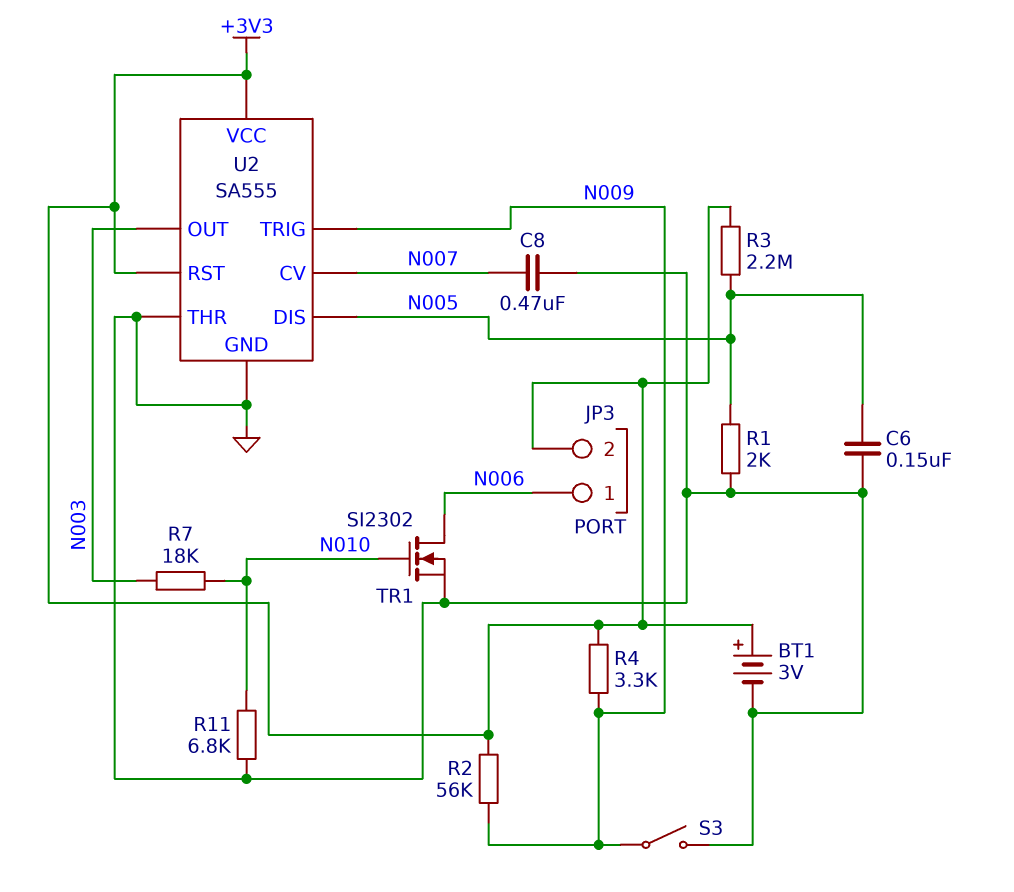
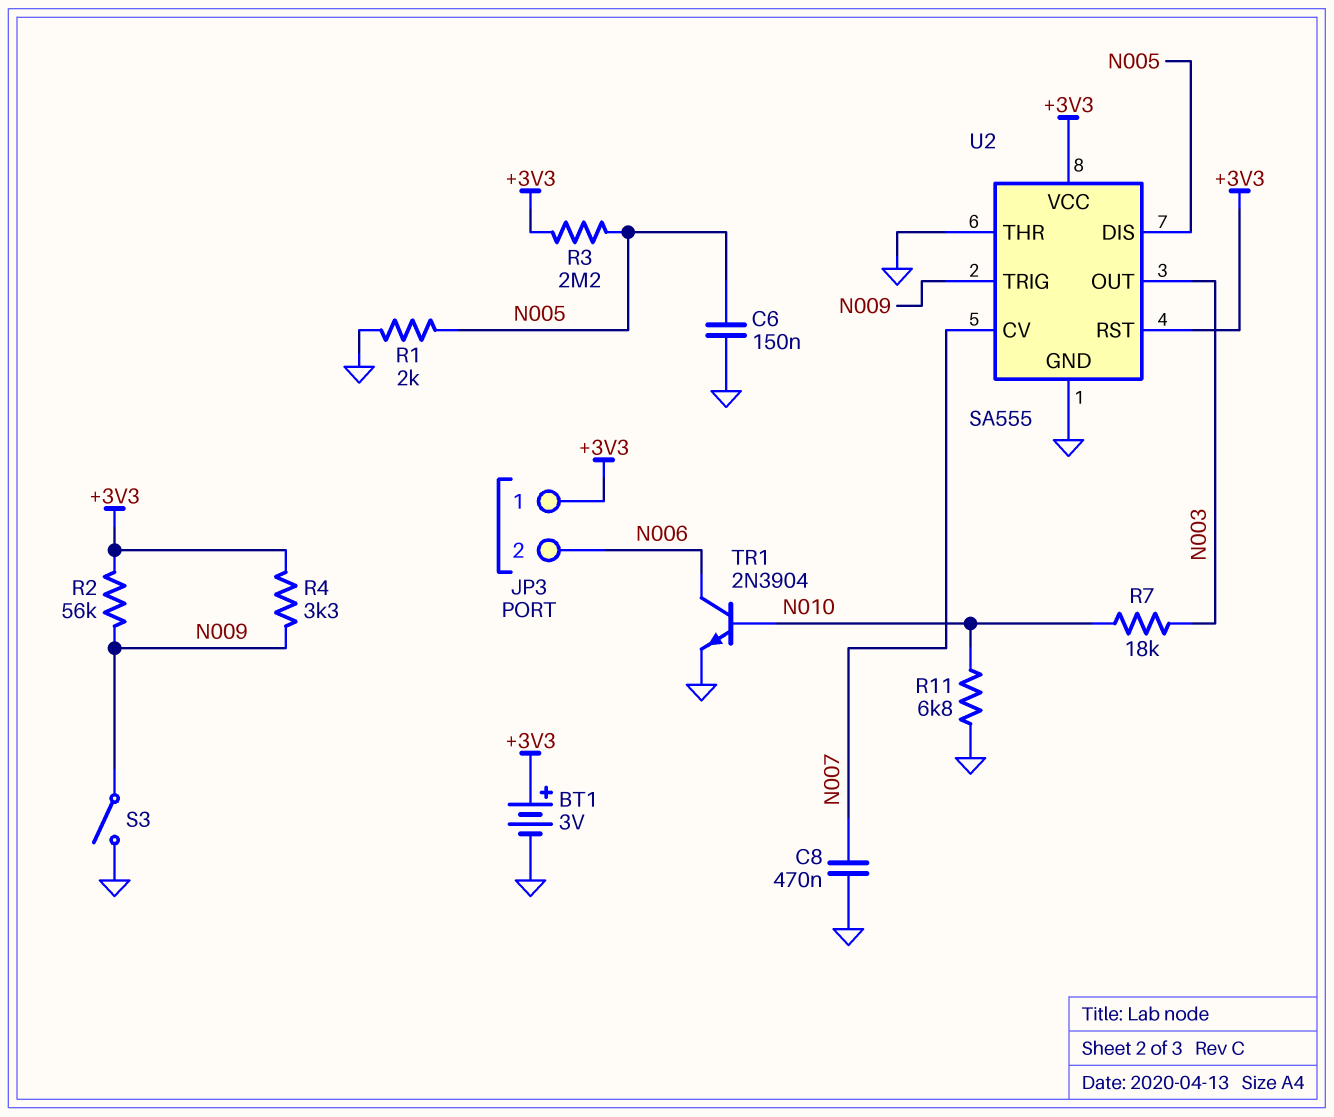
JP3 pin 1: N006 -> +3V3
JP3 pin 2: +3V3 -> N006
TR1: NMOS SI2302 (G N010, D N006, S GND) -> NPN 2N3904 (B N010, C N006, E GND)

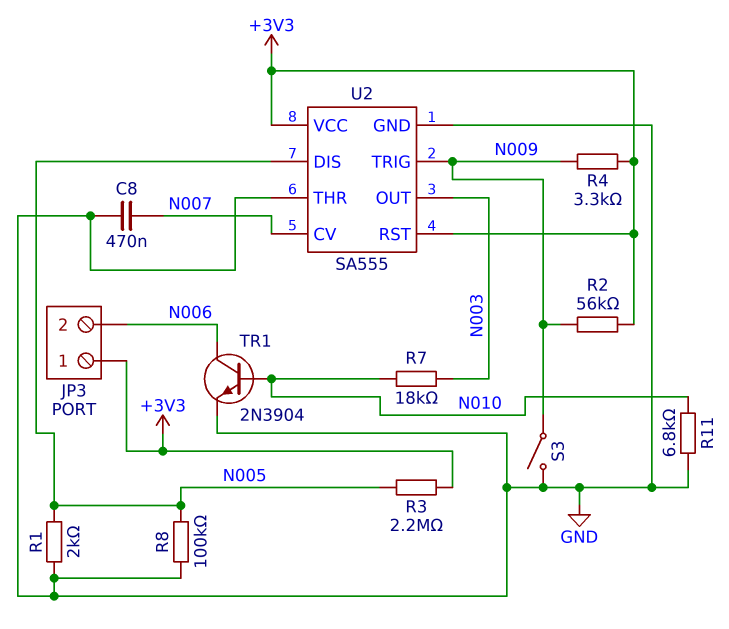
BT1: 3V (plus +3V3, minus GND) -> none
C6: 150nF (GND, N005) -> none
R8: none -> 100k (GND, N005)

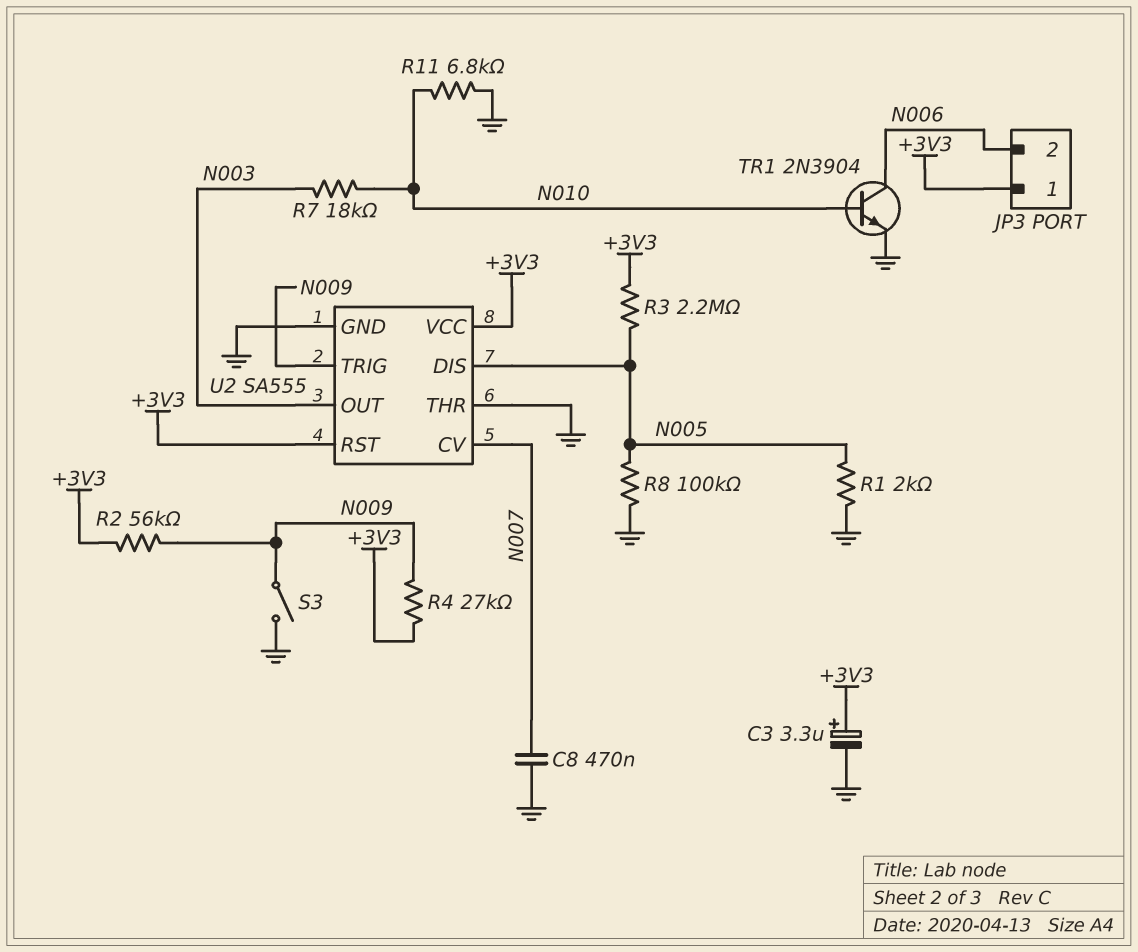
C3: none -> 3.3uF (plus +3V3, minus GND)
R4: 3.3k (+3V3, N009) -> 27k (+3V3, N009)

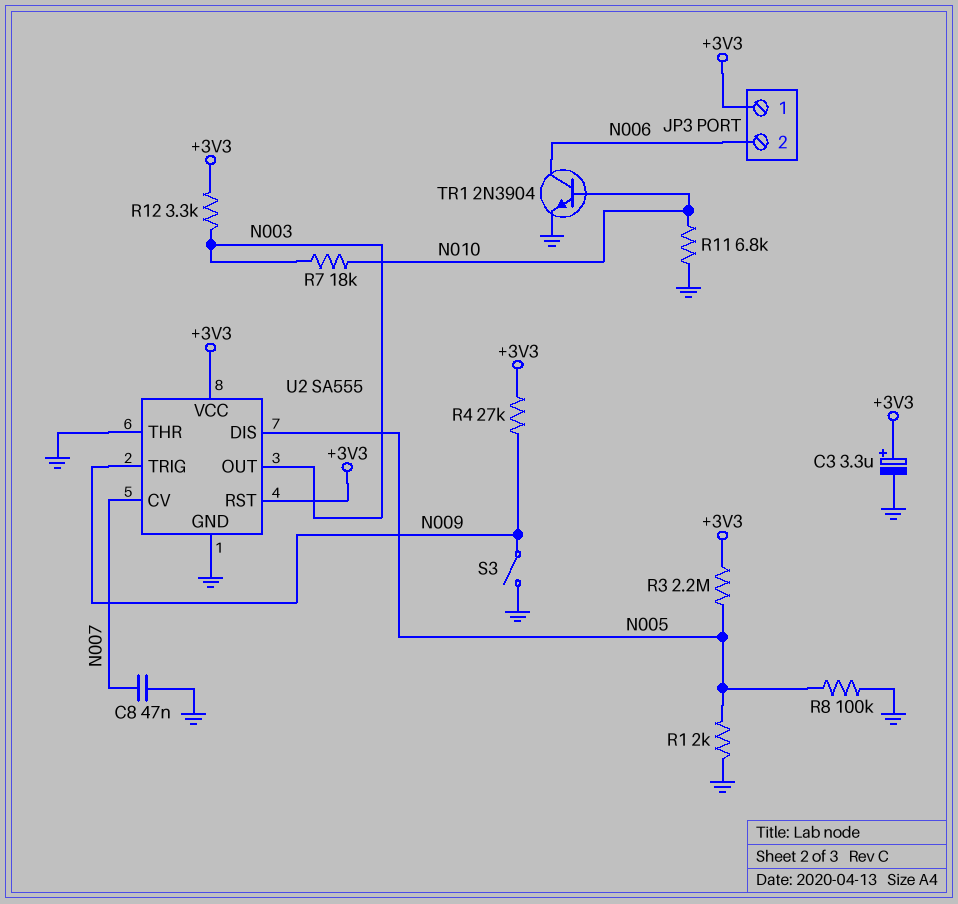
C8: 470nF (GND, N007) -> 47nF (GND, N007)
R2: 56k (+3V3, N009) -> none
R12: none -> 3.3k (+3V3, N003)

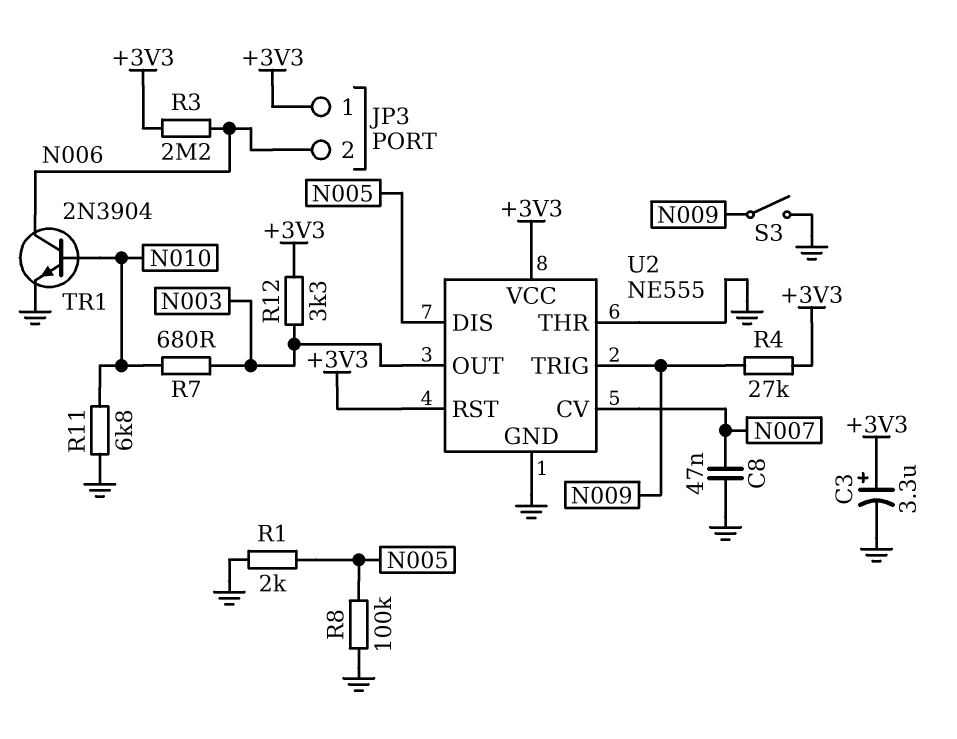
R3: 2.2M (+3V3, N005) -> 2.2M (+3V3, N006)
R7: 18k (N003, N010) -> 680 (N003, N010)
U2: SA555 -> NE555

